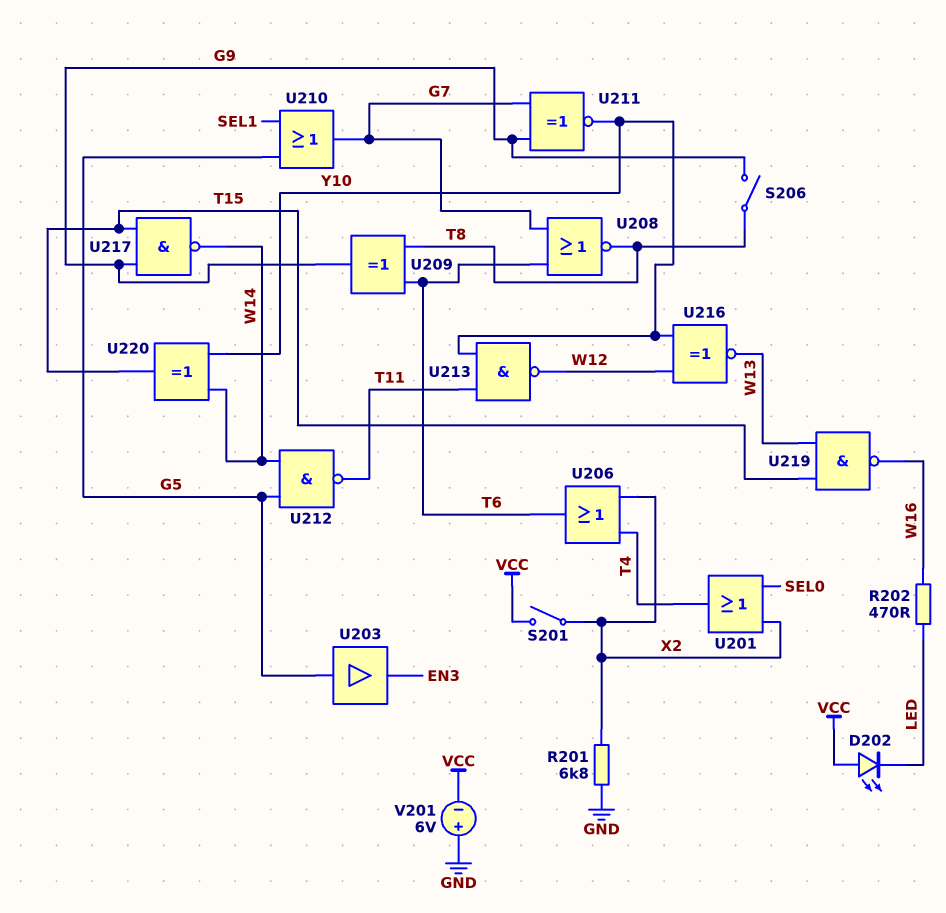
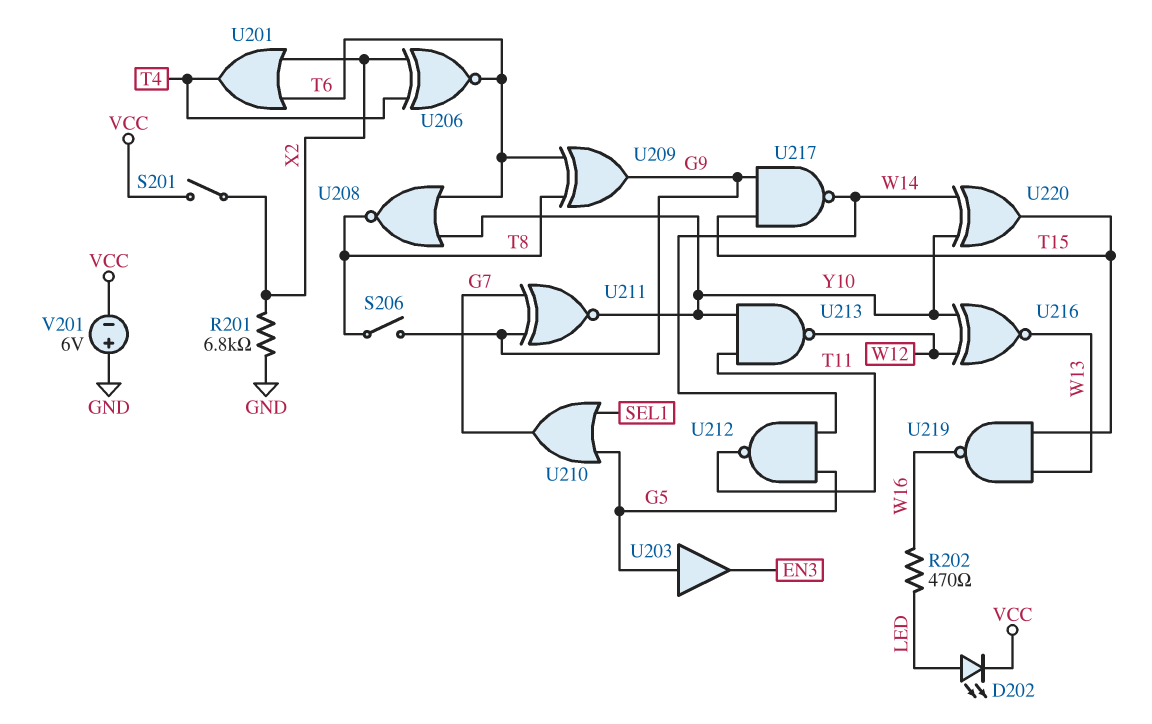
D202: LED (A VCC, K LED) -> LED (A LED, K VCC)
U201: OR (in SEL0, in X2, out T4) -> OR (in T6, in X2, out T4)
U206: OR (in T4, in X2, out T6) -> XNOR (in T4, in X2, out T6)
U208: NOR (in G7, in T6, out T8) -> NOR (in T6, in Y10, out T8)

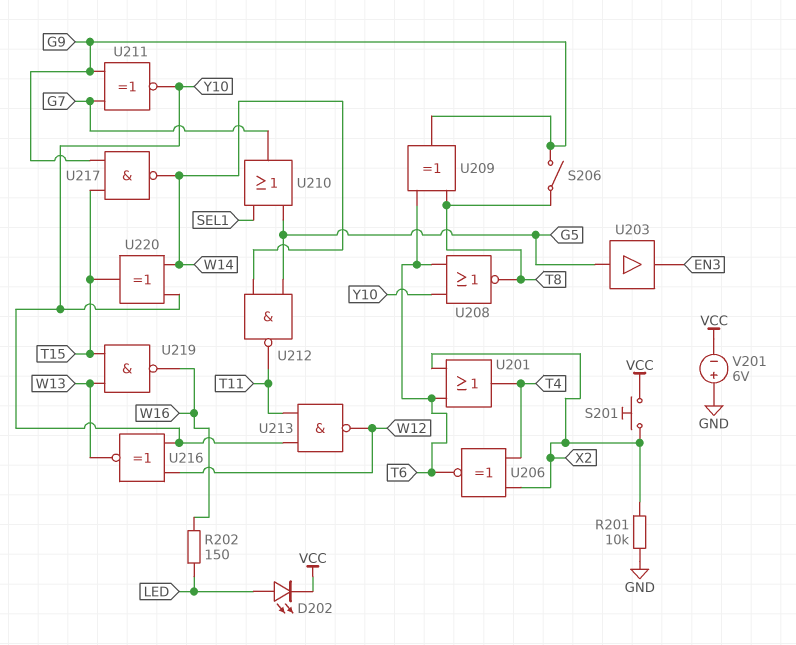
R201: 6.8k (GND, X2) -> 10k (GND, X2)
R202: 470 (LED, W16) -> 150 (LED, W16)
S201: switch (VCC, X2) -> button (VCC, X2)

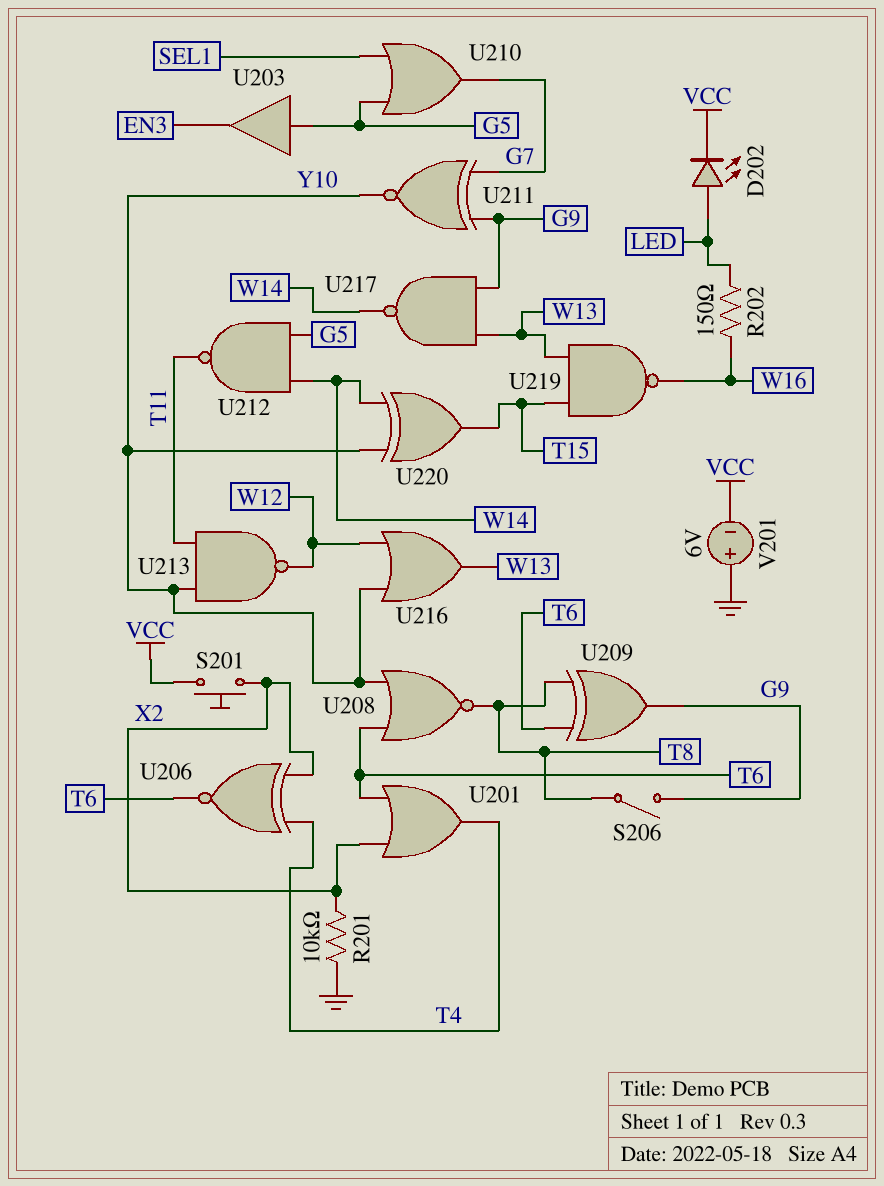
U216: XNOR (in W12, in Y10, out W13) -> OR (in W12, in Y10, out W13)
U217: NAND (in G9, in T15, out W14) -> NAND (in G9, in W13, out W14)

